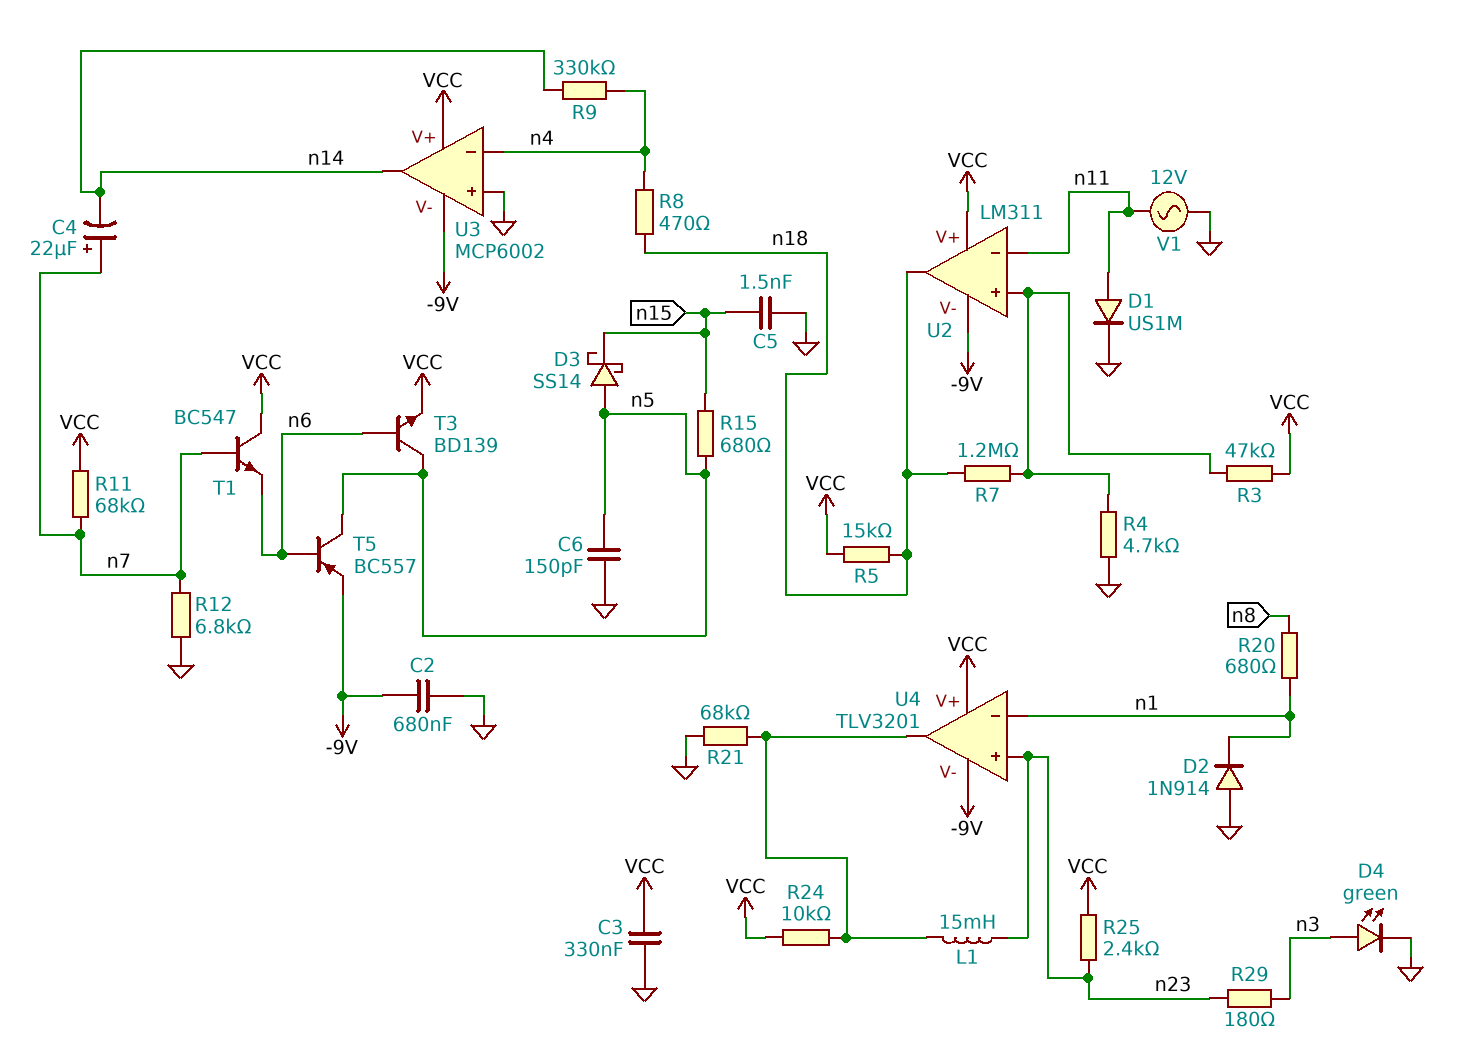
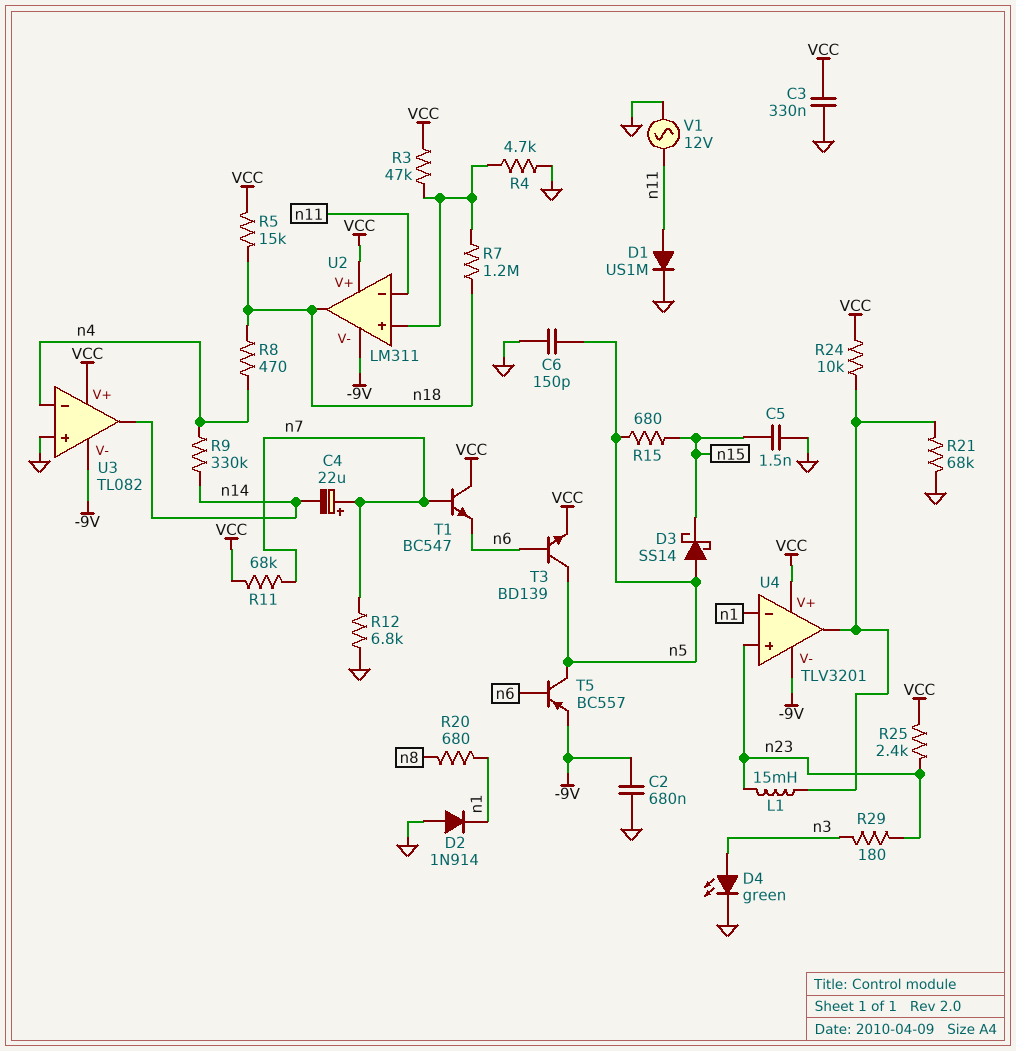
U3: MCP6002 -> TL082

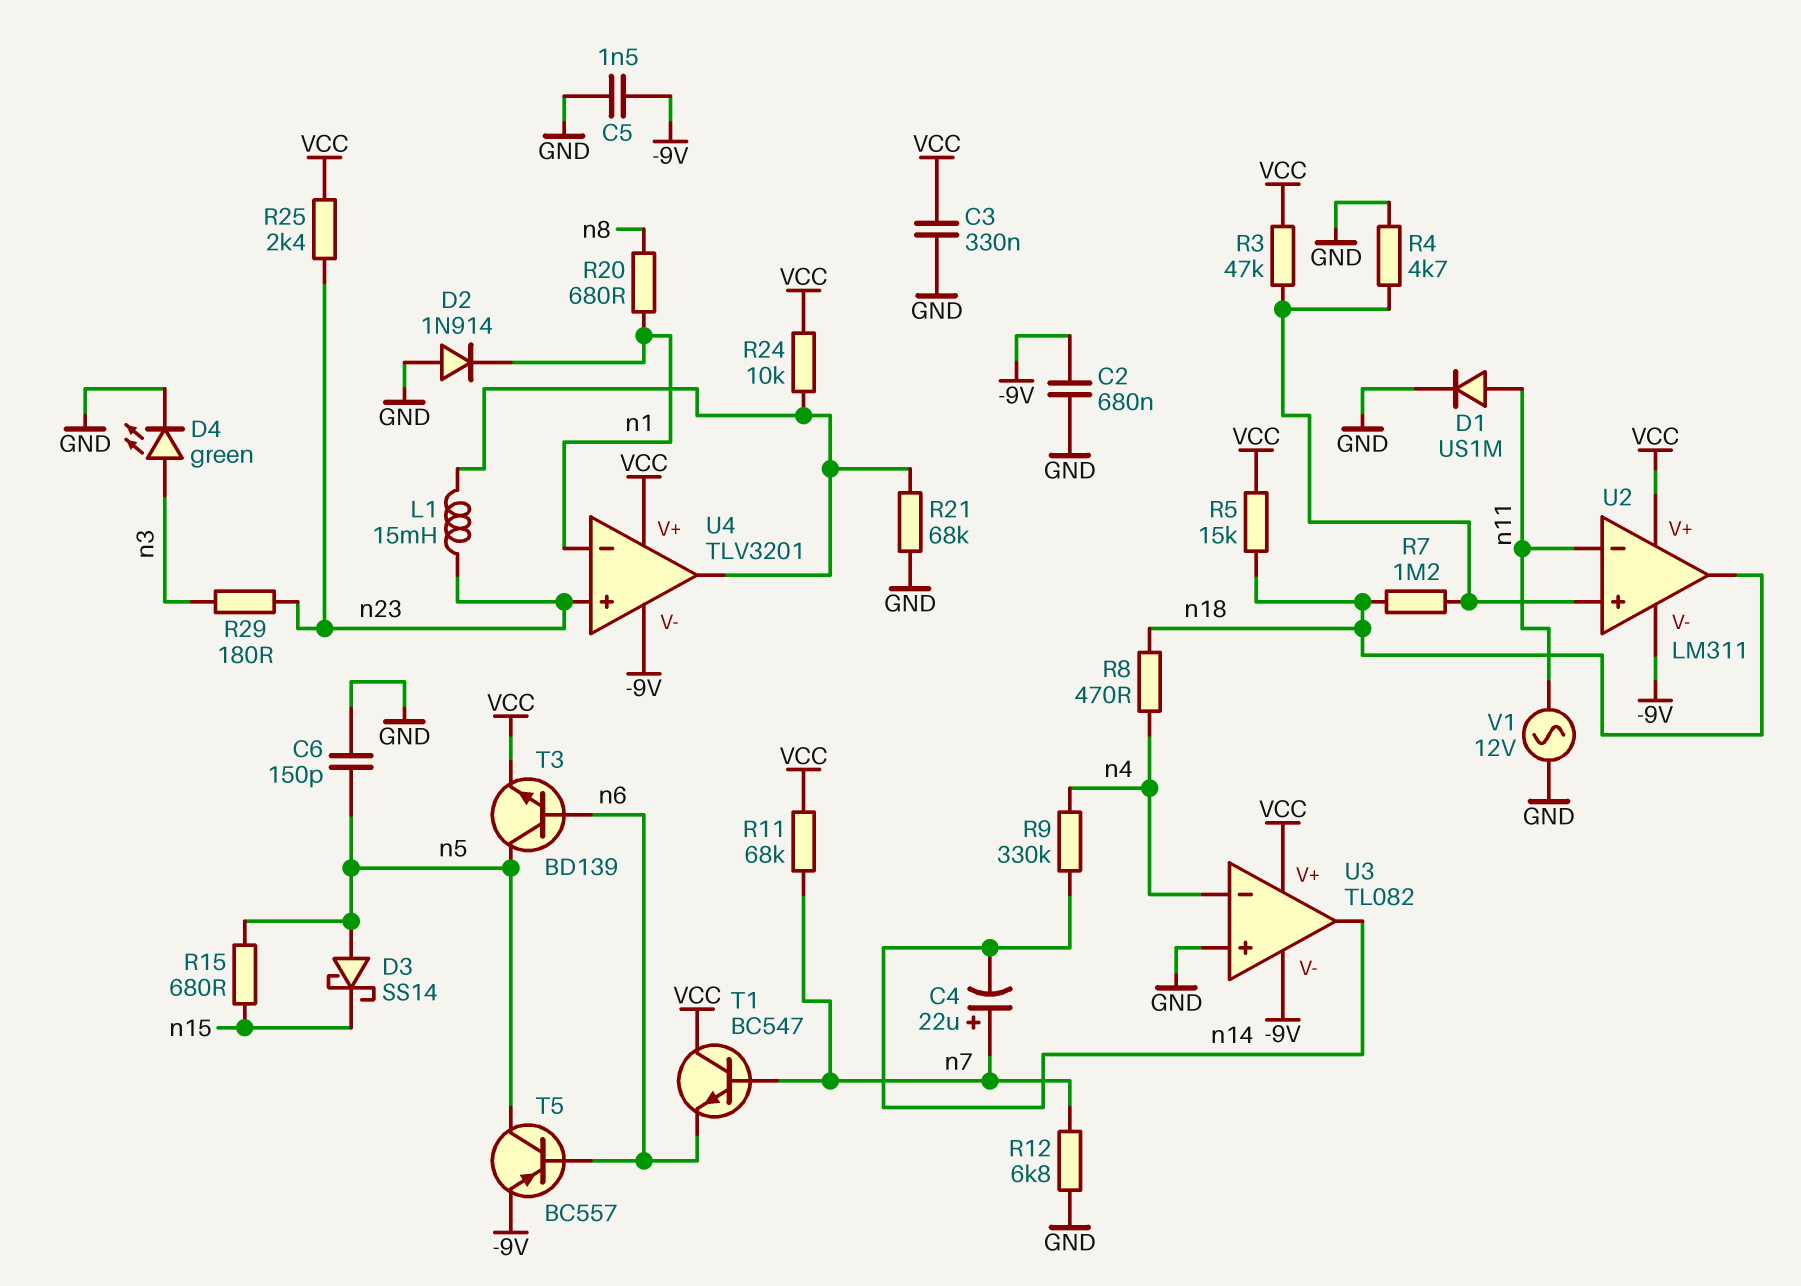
C5: 1.5nF (GND, n15) -> 1.5nF (-9V, GND)

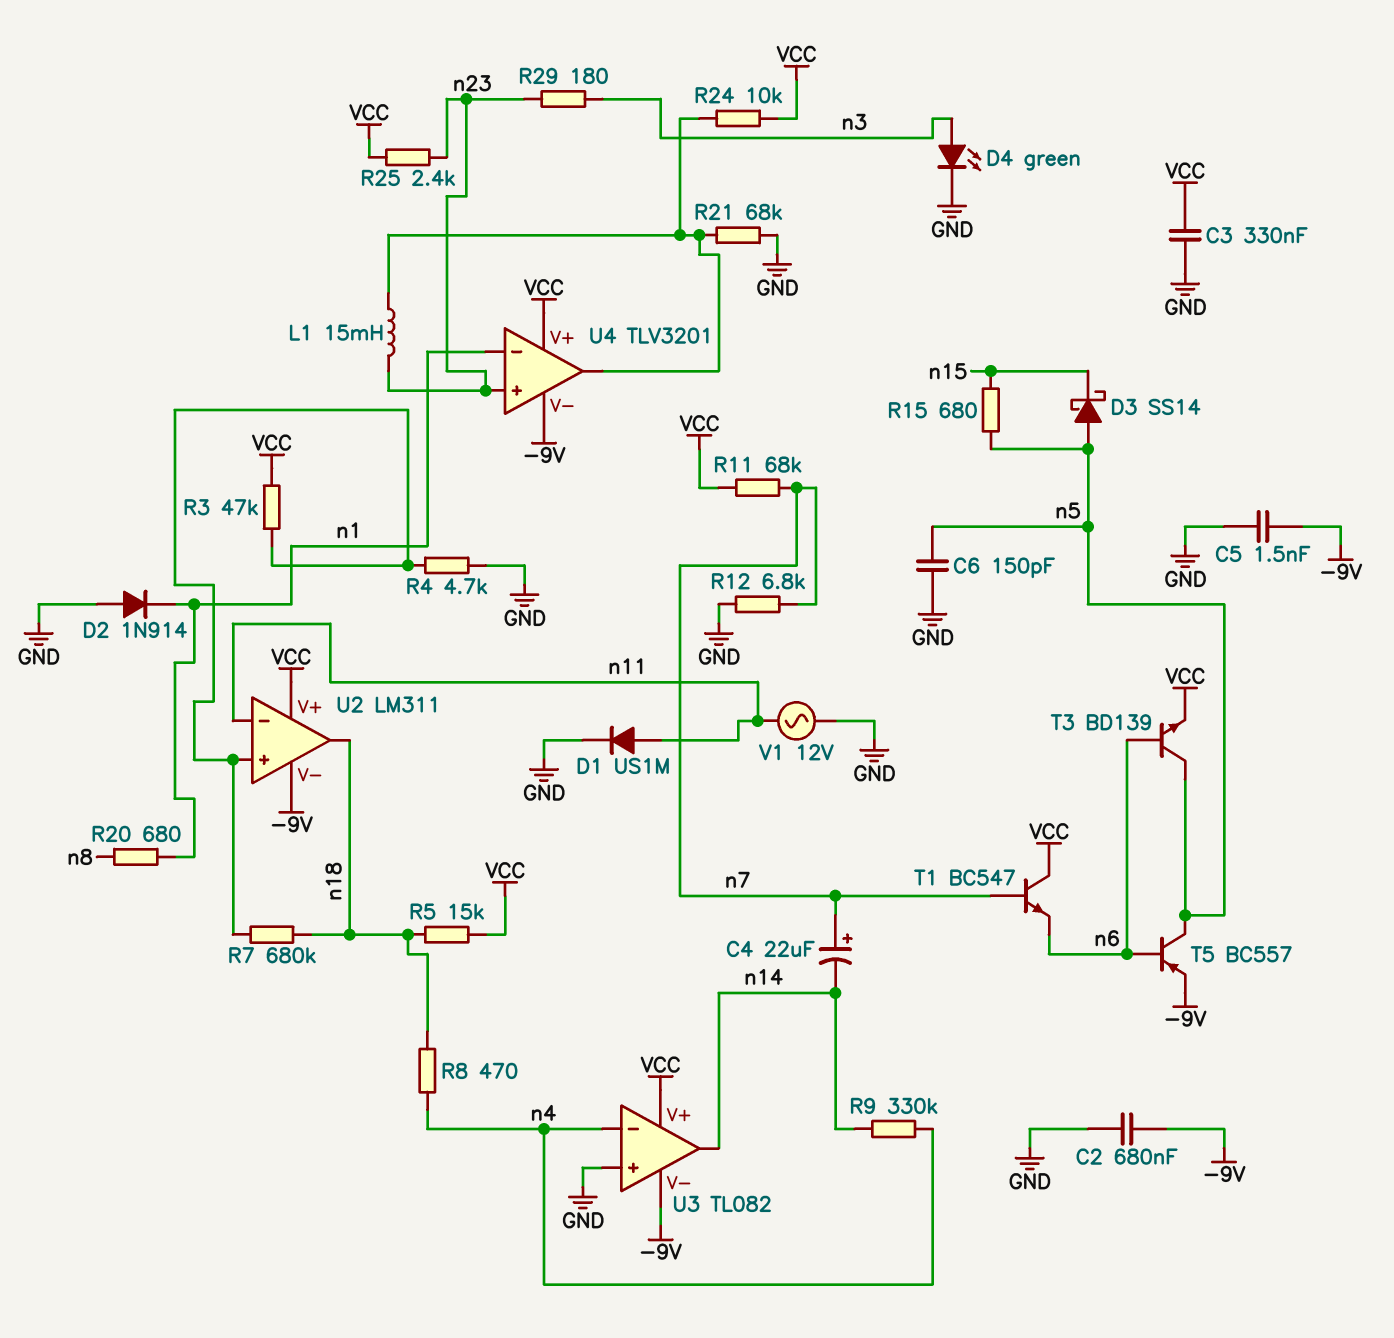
R7: 1.2M (U2/in+, n18) -> 680k (U2/in+, n18)

